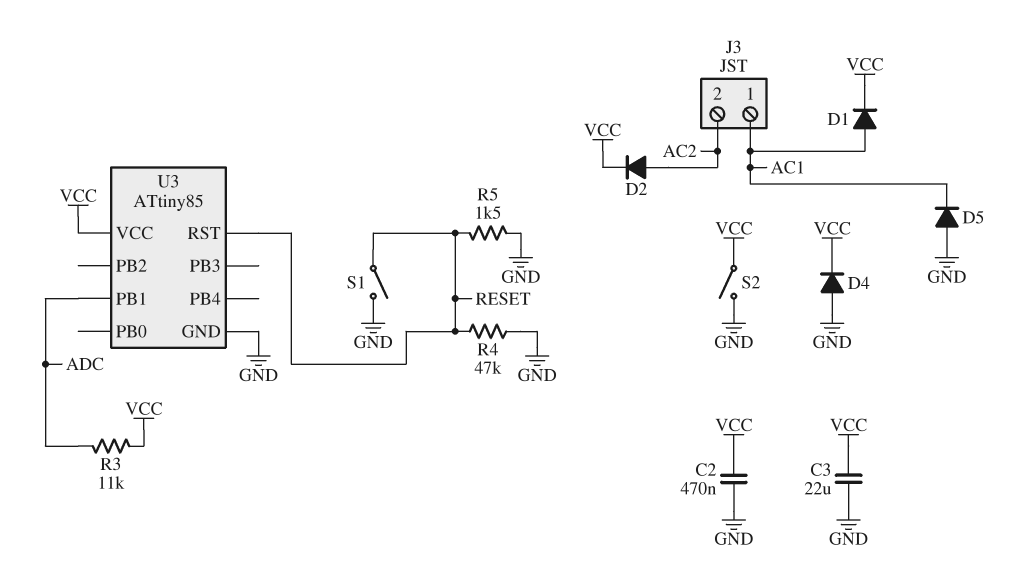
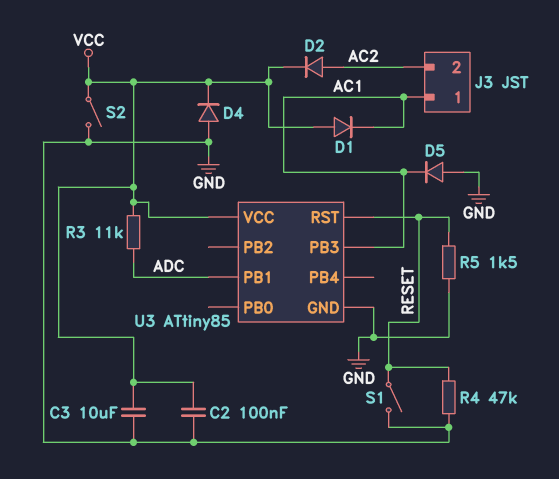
C2: 470nF (GND, VCC) -> 100nF (GND, VCC)
C3: 22uF (GND, VCC) -> 10uF (GND, VCC)
D1: diode (A AC1, K VCC) -> diode (A VCC, K AC1)
U3 pin PB3: none -> AC1

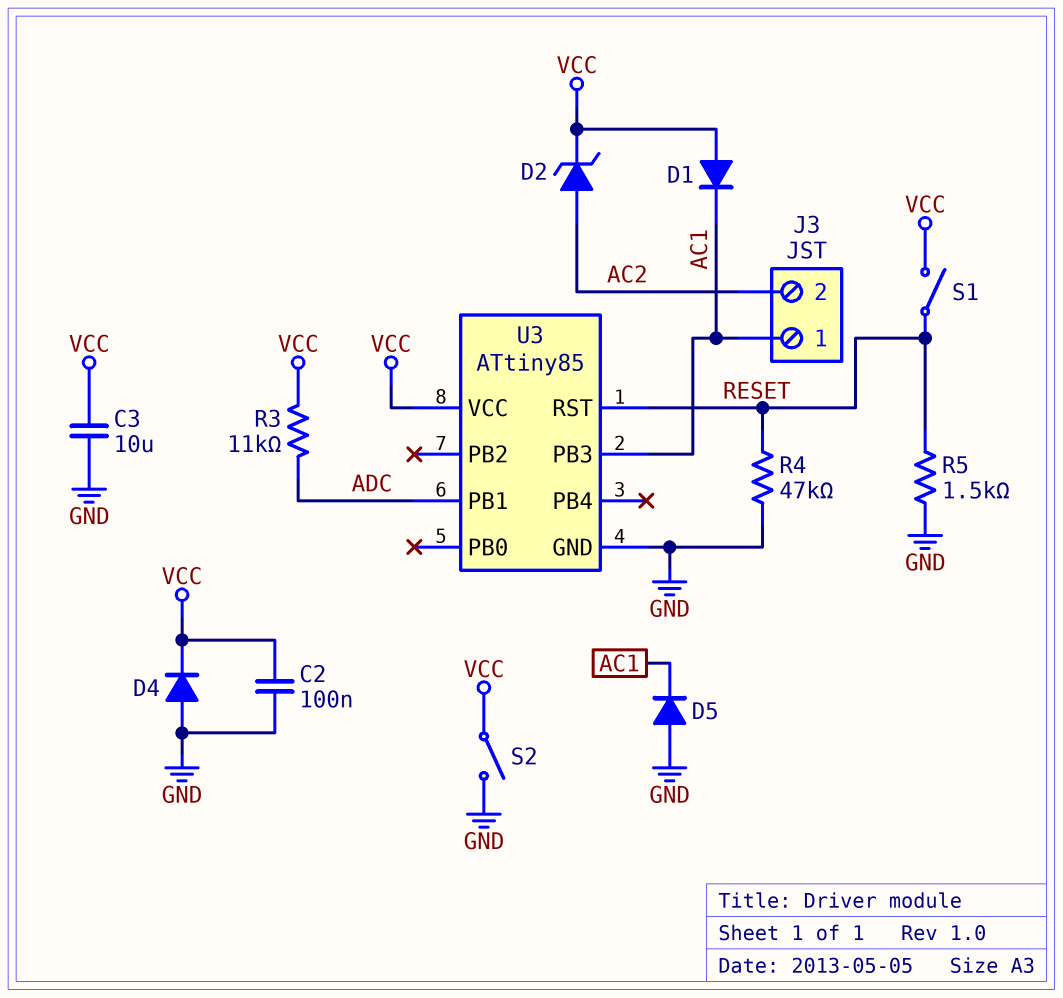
D2: diode (A AC2, K VCC) -> zener (A AC2, K VCC)
S1: switch (GND, RESET) -> switch (RESET, VCC)

